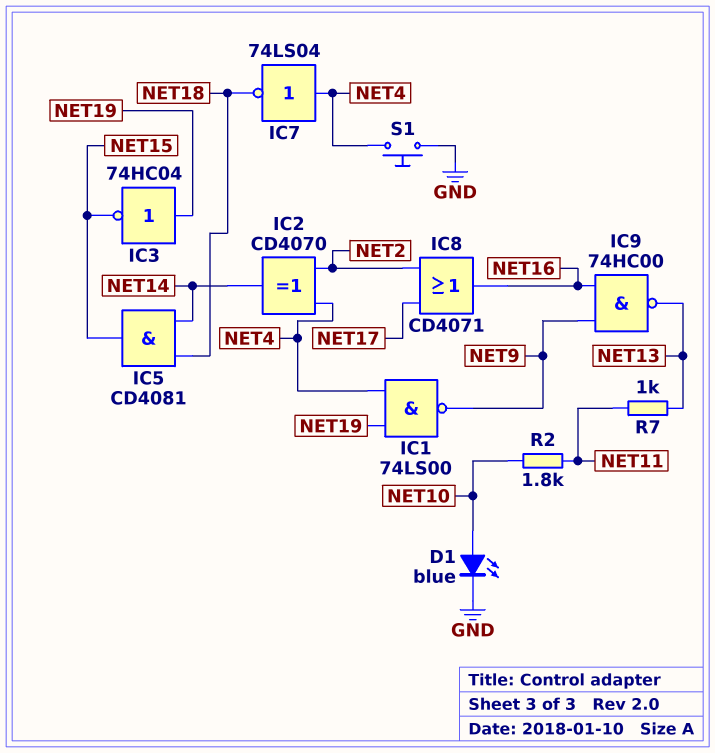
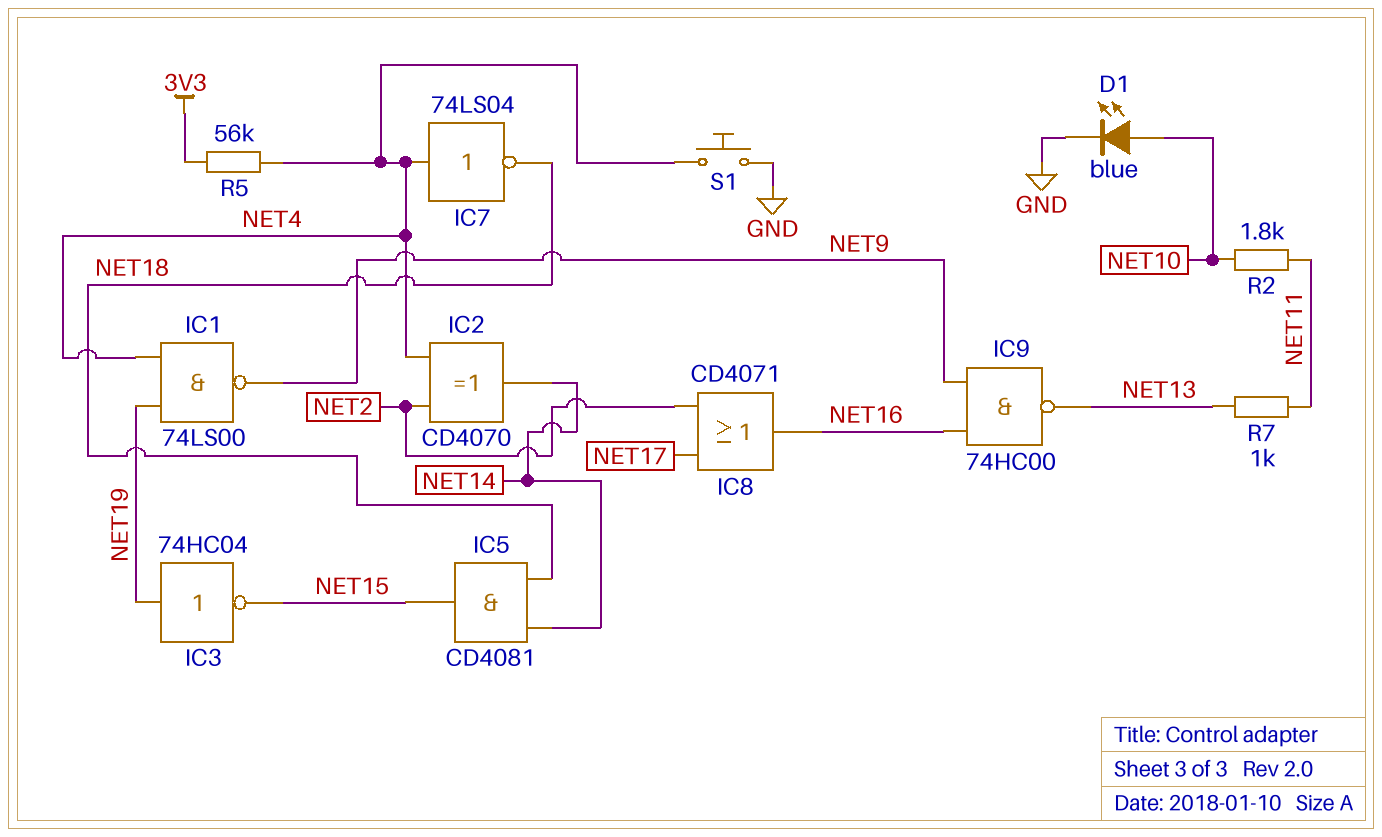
R5: none -> 56k (3V3, NET4)

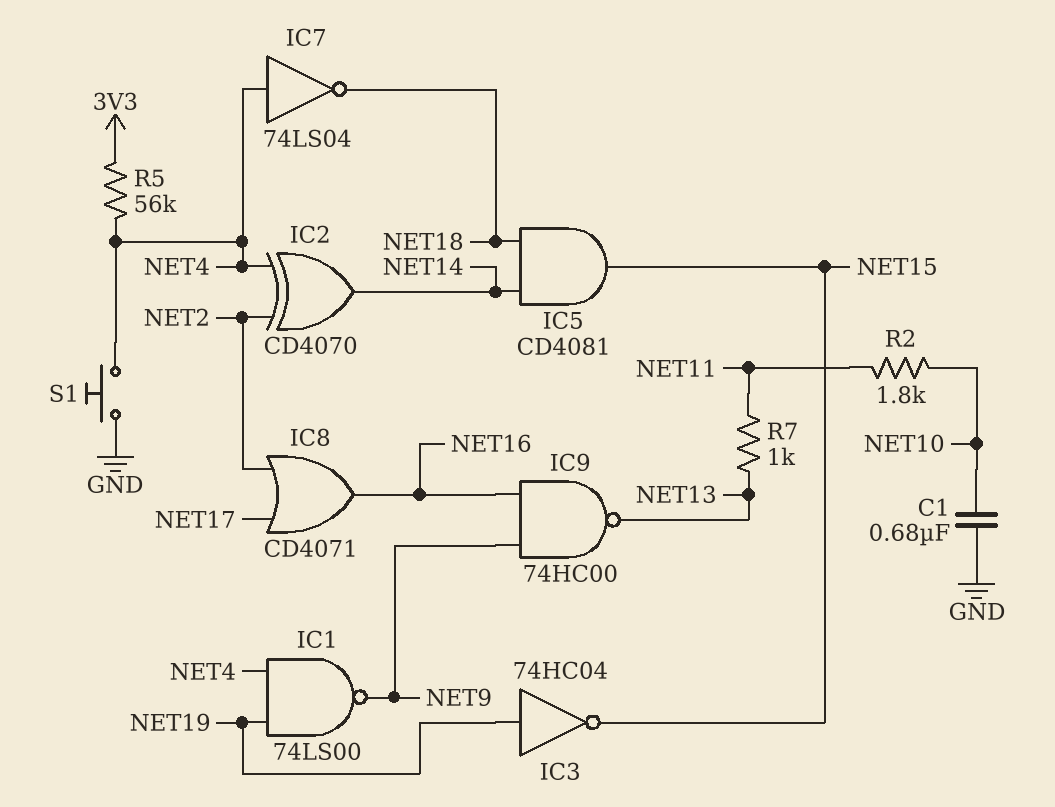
C1: none -> 680nF (GND, NET10)
D1: LED blue (A NET10, K GND) -> none

